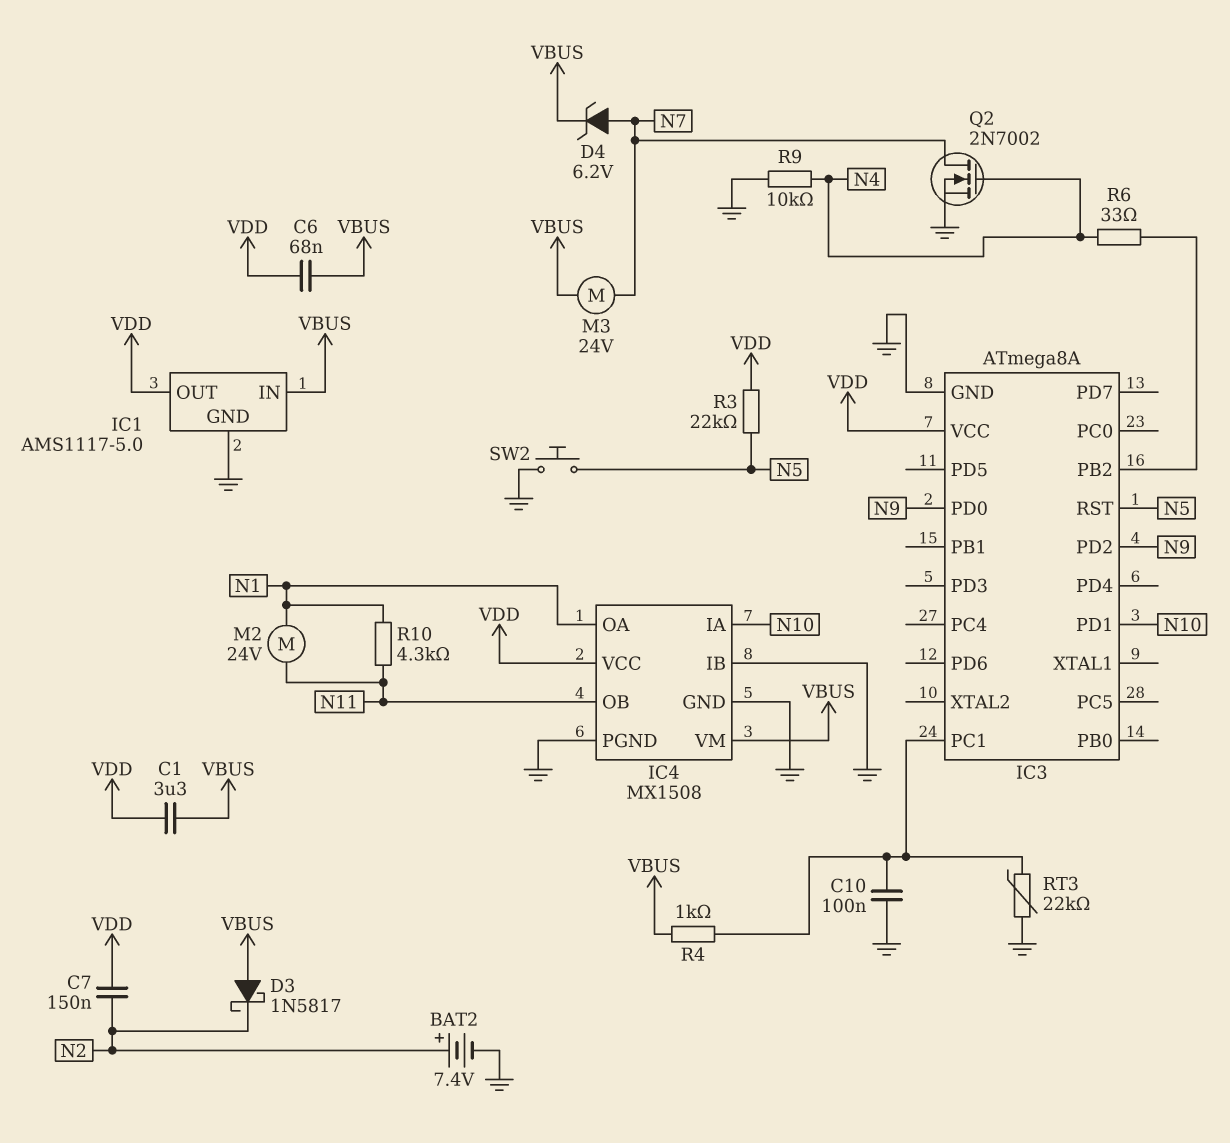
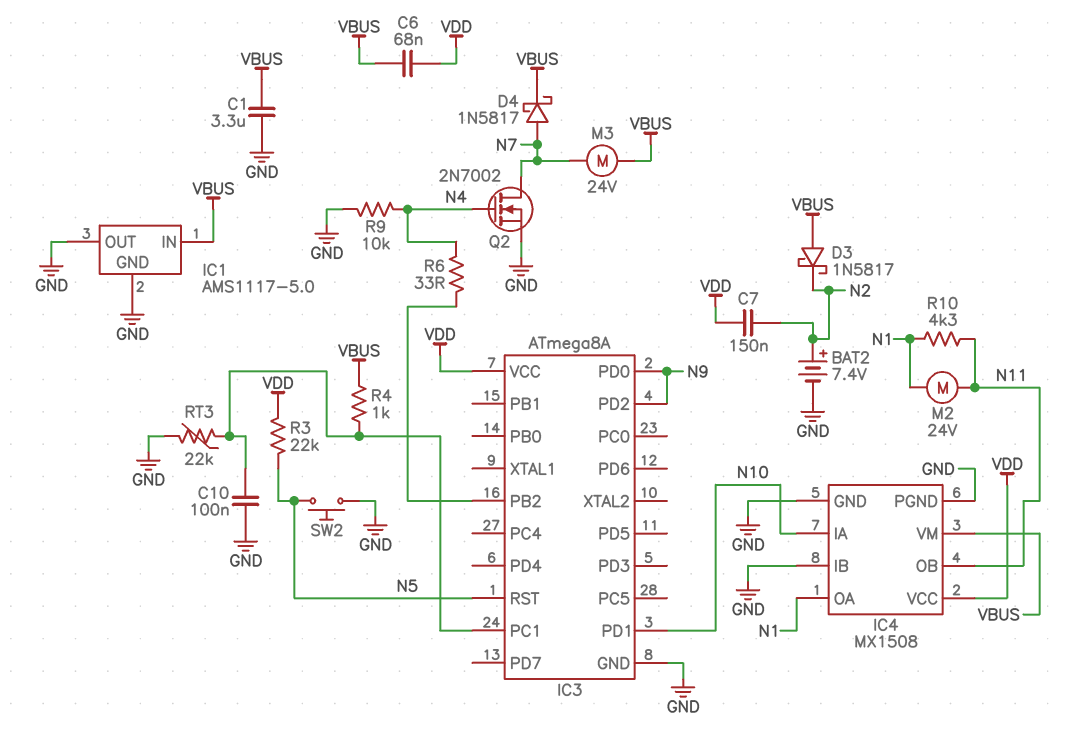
C1: 3.3uF (VBUS, VDD) -> 3.3uF (GND, VBUS)
D4: zener 6.2V (A N7, K VBUS) -> schottky 1N5817 (A N7, K VBUS)
IC1 pin OUT: VDD -> GND

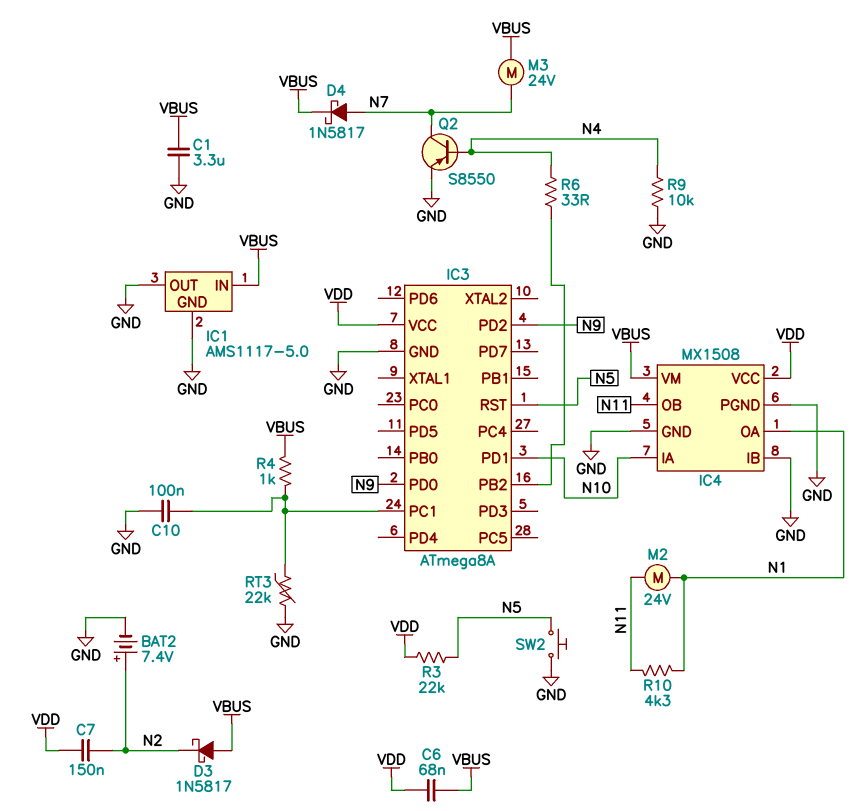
Q2: NMOS 2N7002 (G N4, D N7, S GND) -> PNP S8550 (B N4, C N7, E GND)

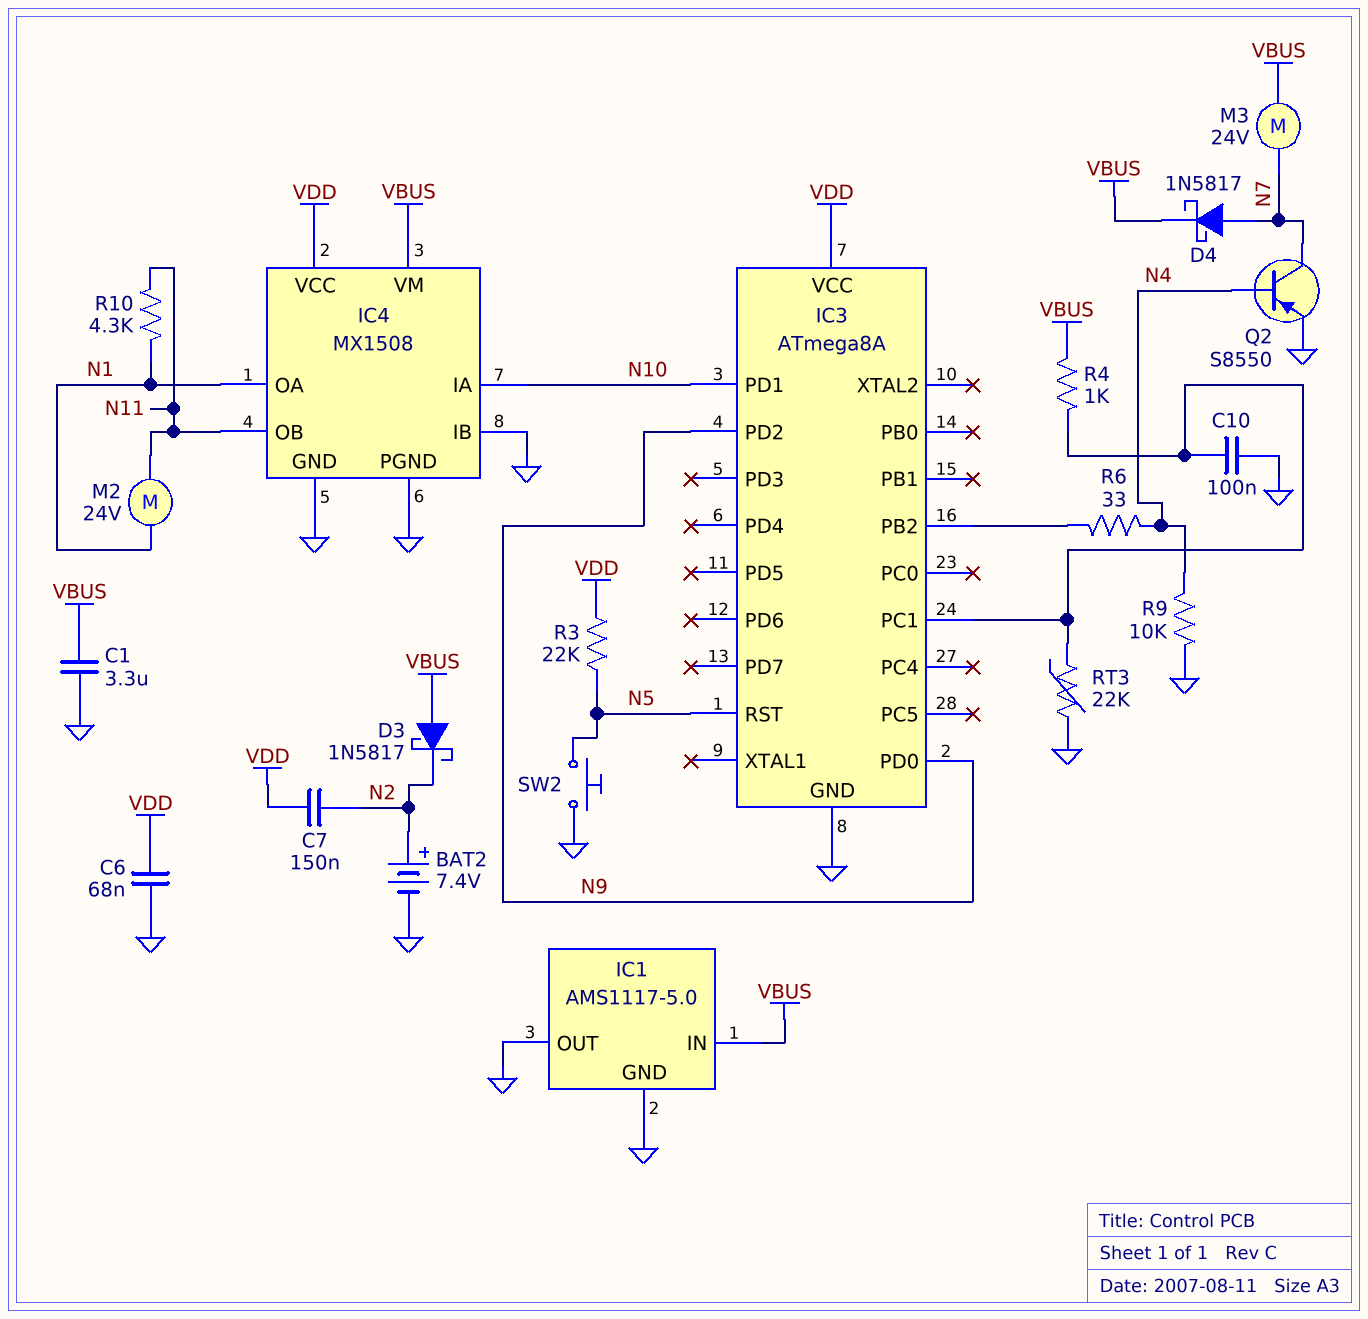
C6: 68nF (VBUS, VDD) -> 68nF (GND, VDD)

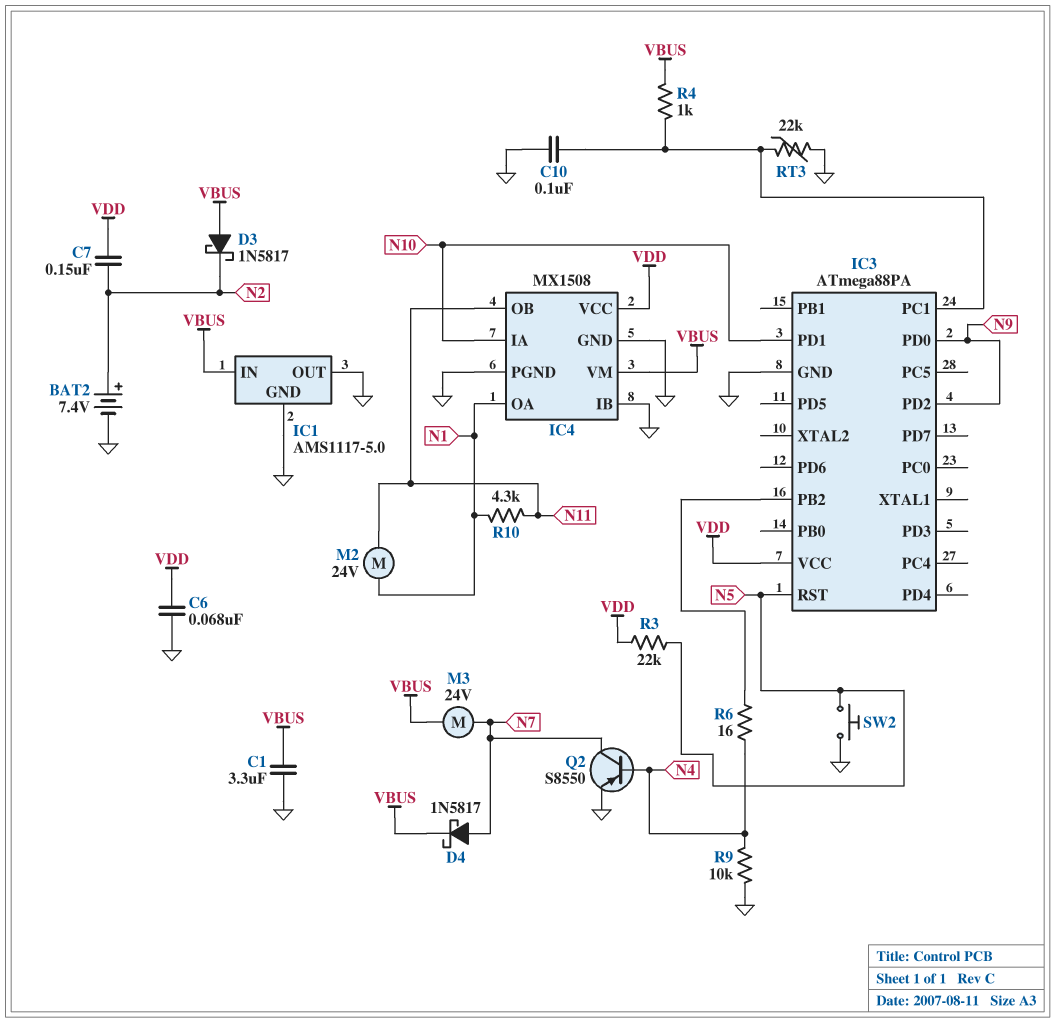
IC3: ATmega8A -> ATmega88PA
R6: 33 (IC3/PB2, N4) -> 16 (IC3/PB2, N4)

